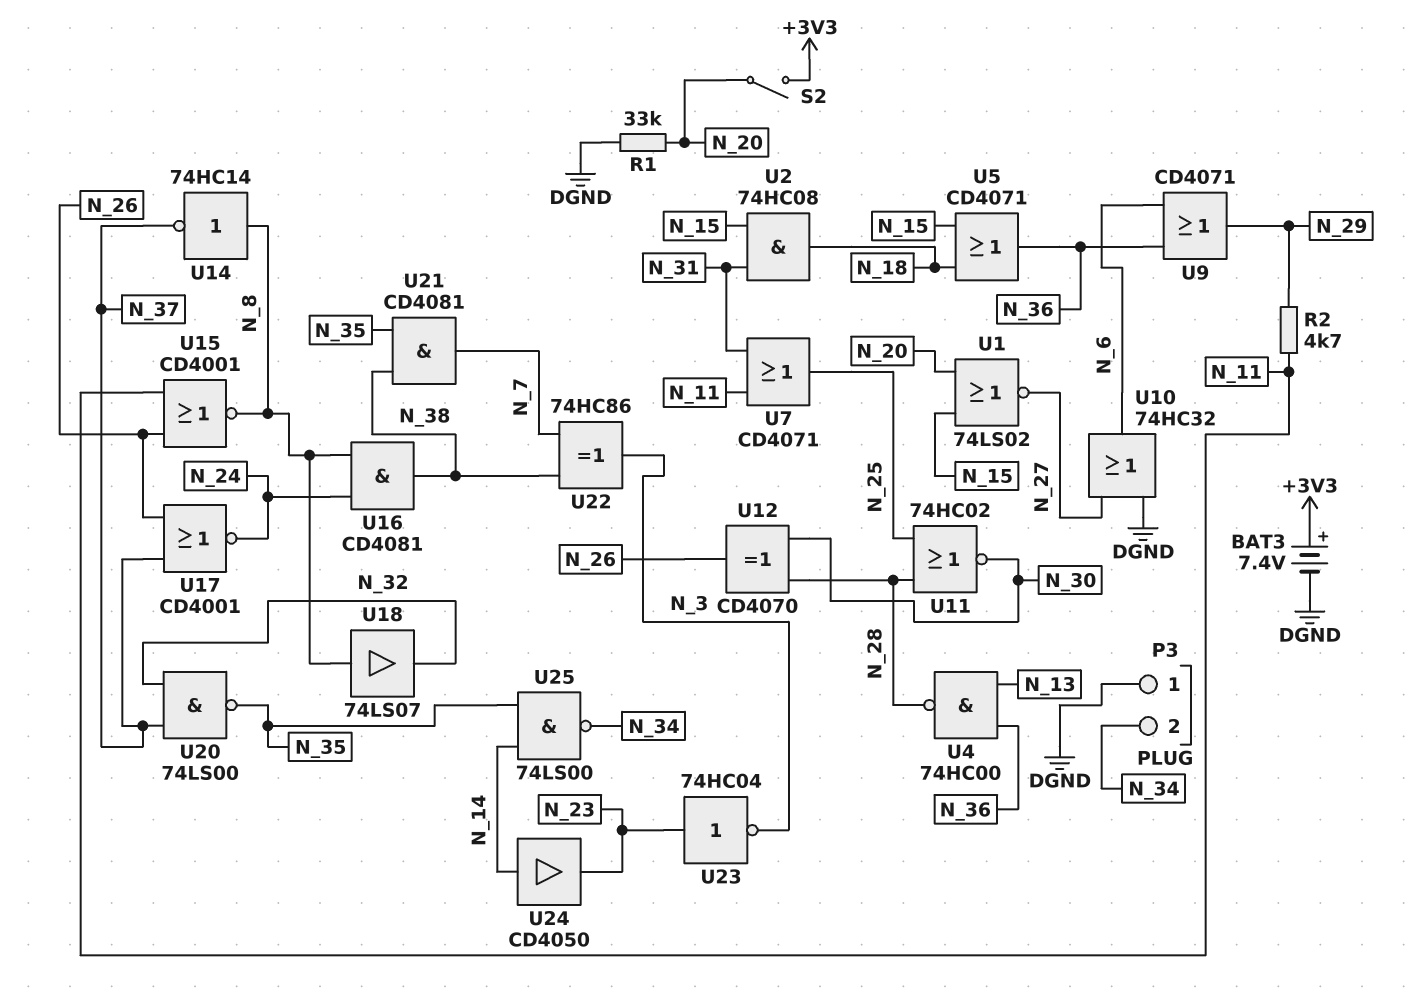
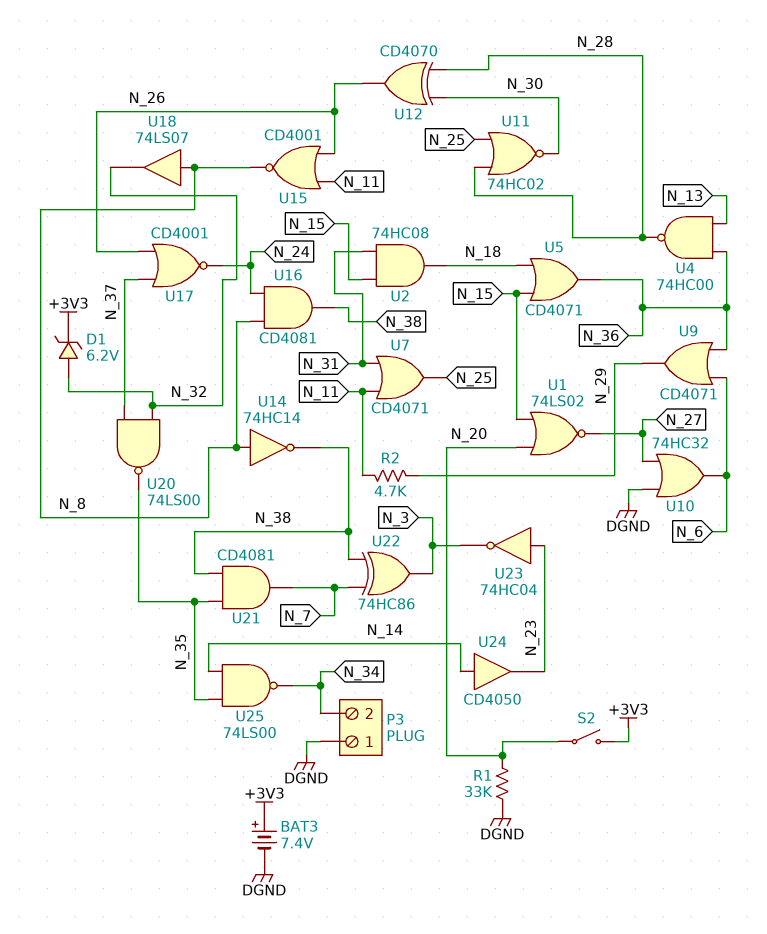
D1: none -> zener 6.2V (A N_32, K +3V3)
U14: NOT 74HC14 (in N_8, out N_37) -> NOT 74HC14 (in N_8, out N_38)

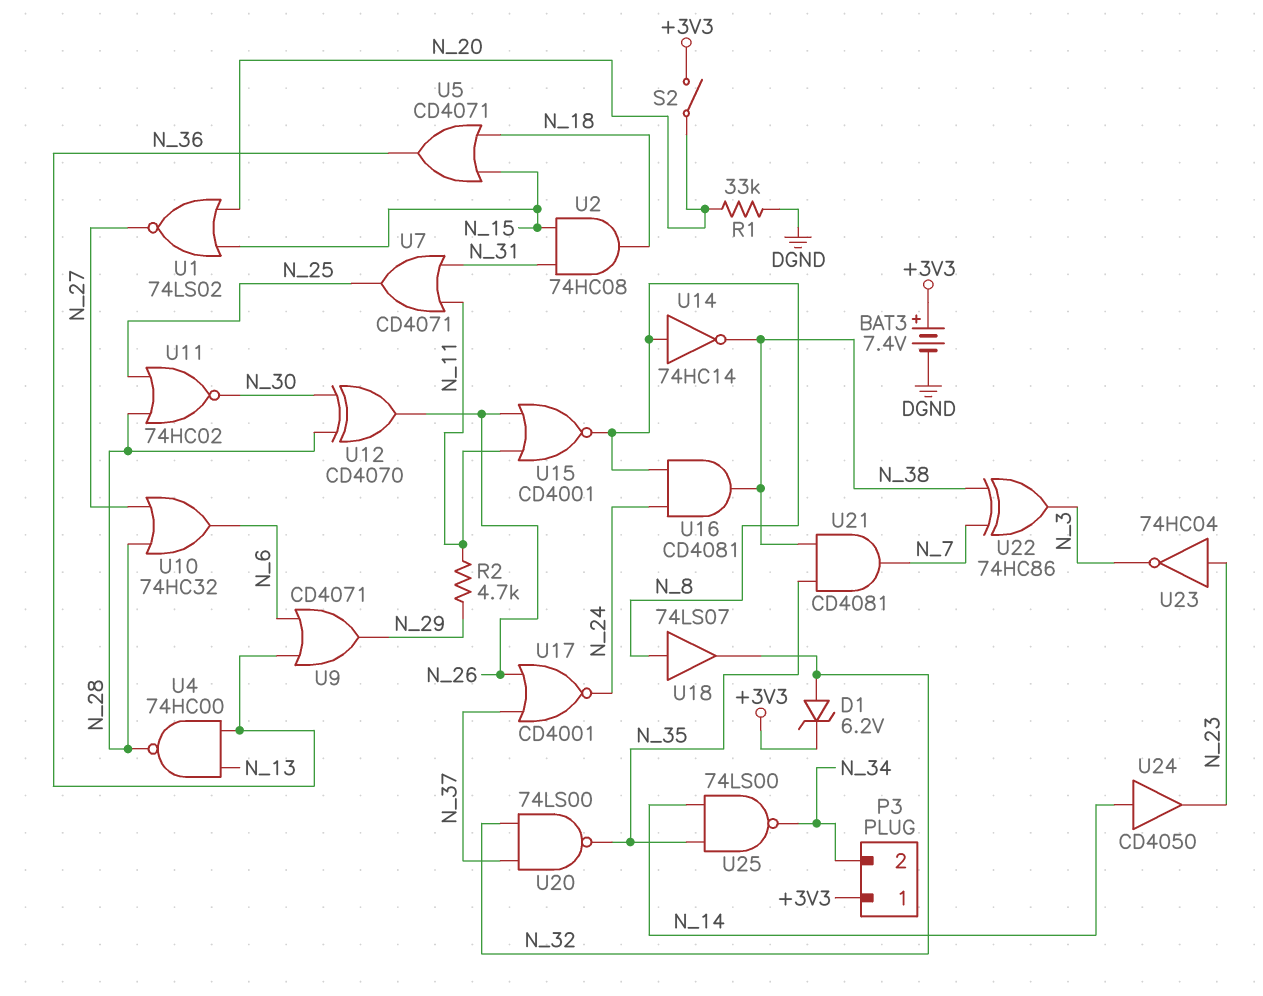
P3 pin 1: DGND -> +3V3
U10: OR 74HC32 (in DGND, in N_27, out N_6) -> OR 74HC32 (in N_27, in N_28, out N_6)

